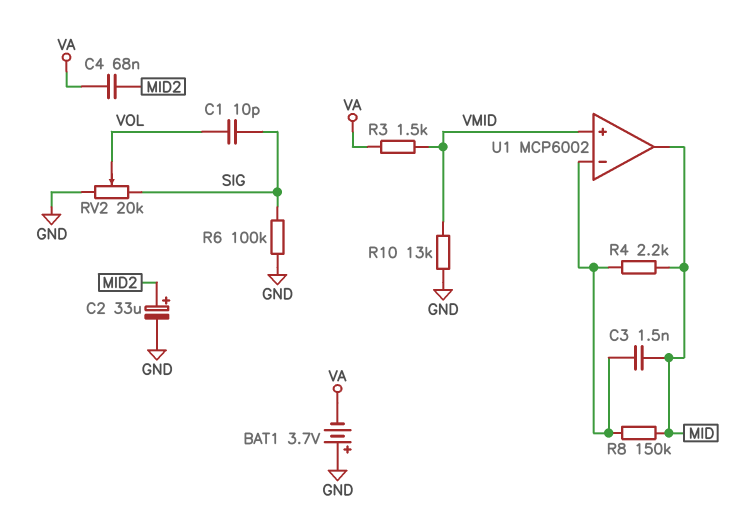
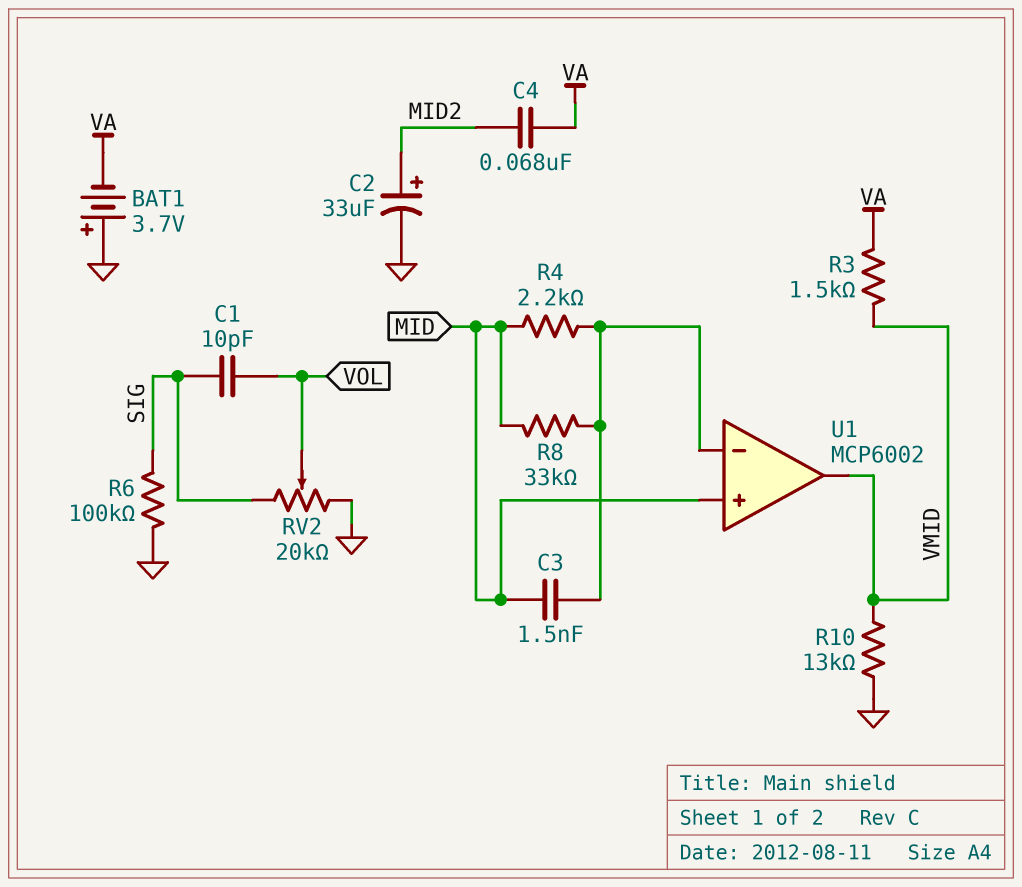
R8: 150k (MID, U1/in-) -> 33k (MID, U1/in-)
U1 pin in+: VMID -> MID
U1 pin out: MID -> VMID

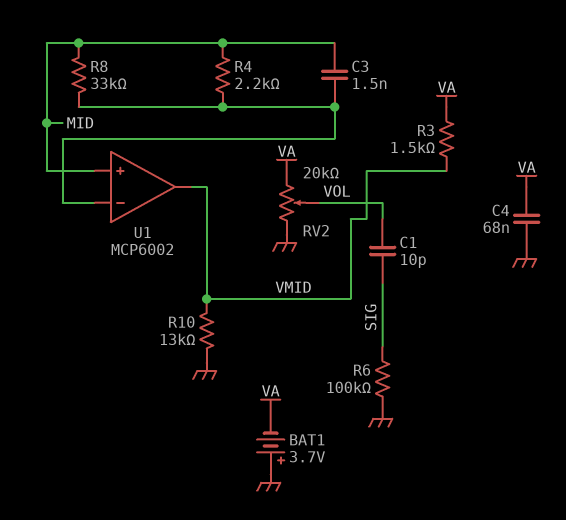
C2: 33uF (plus MID2, minus GND) -> none
C4: 68nF (MID2, VA) -> 68nF (GND, VA)
RV2: 20k (GND, SIG, wiper VOL) -> 20k (GND, VA, wiper VOL)

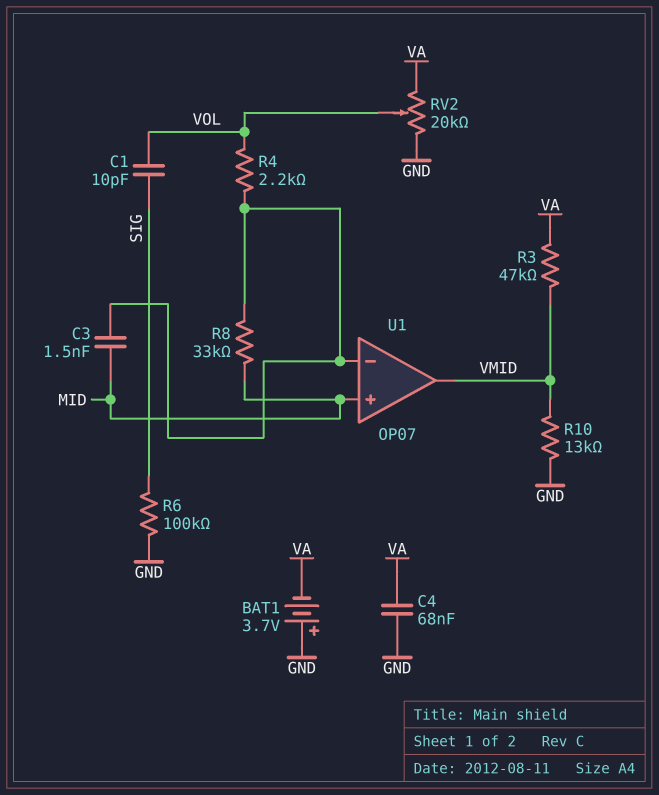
R3: 1.5k (VA, VMID) -> 47k (VA, VMID)
R4: 2.2k (MID, U1/in-) -> 2.2k (U1/in-, VOL)
U1: MCP6002 -> OP07

